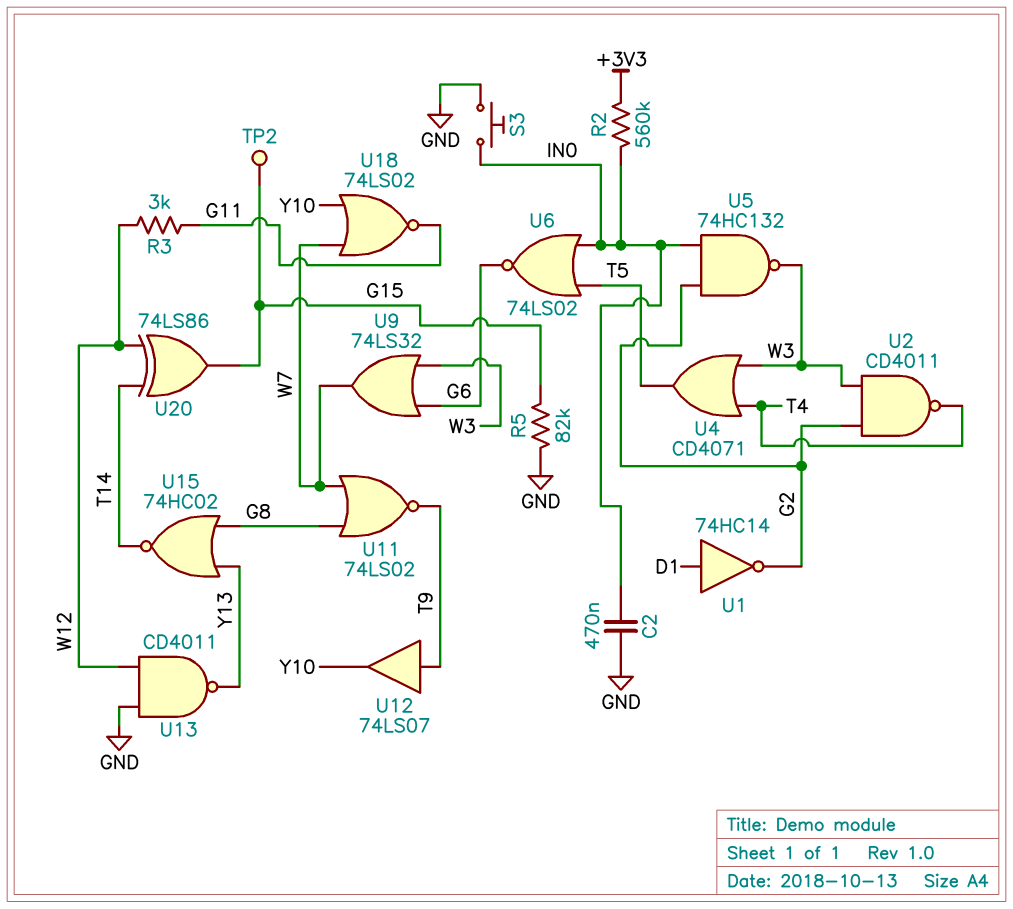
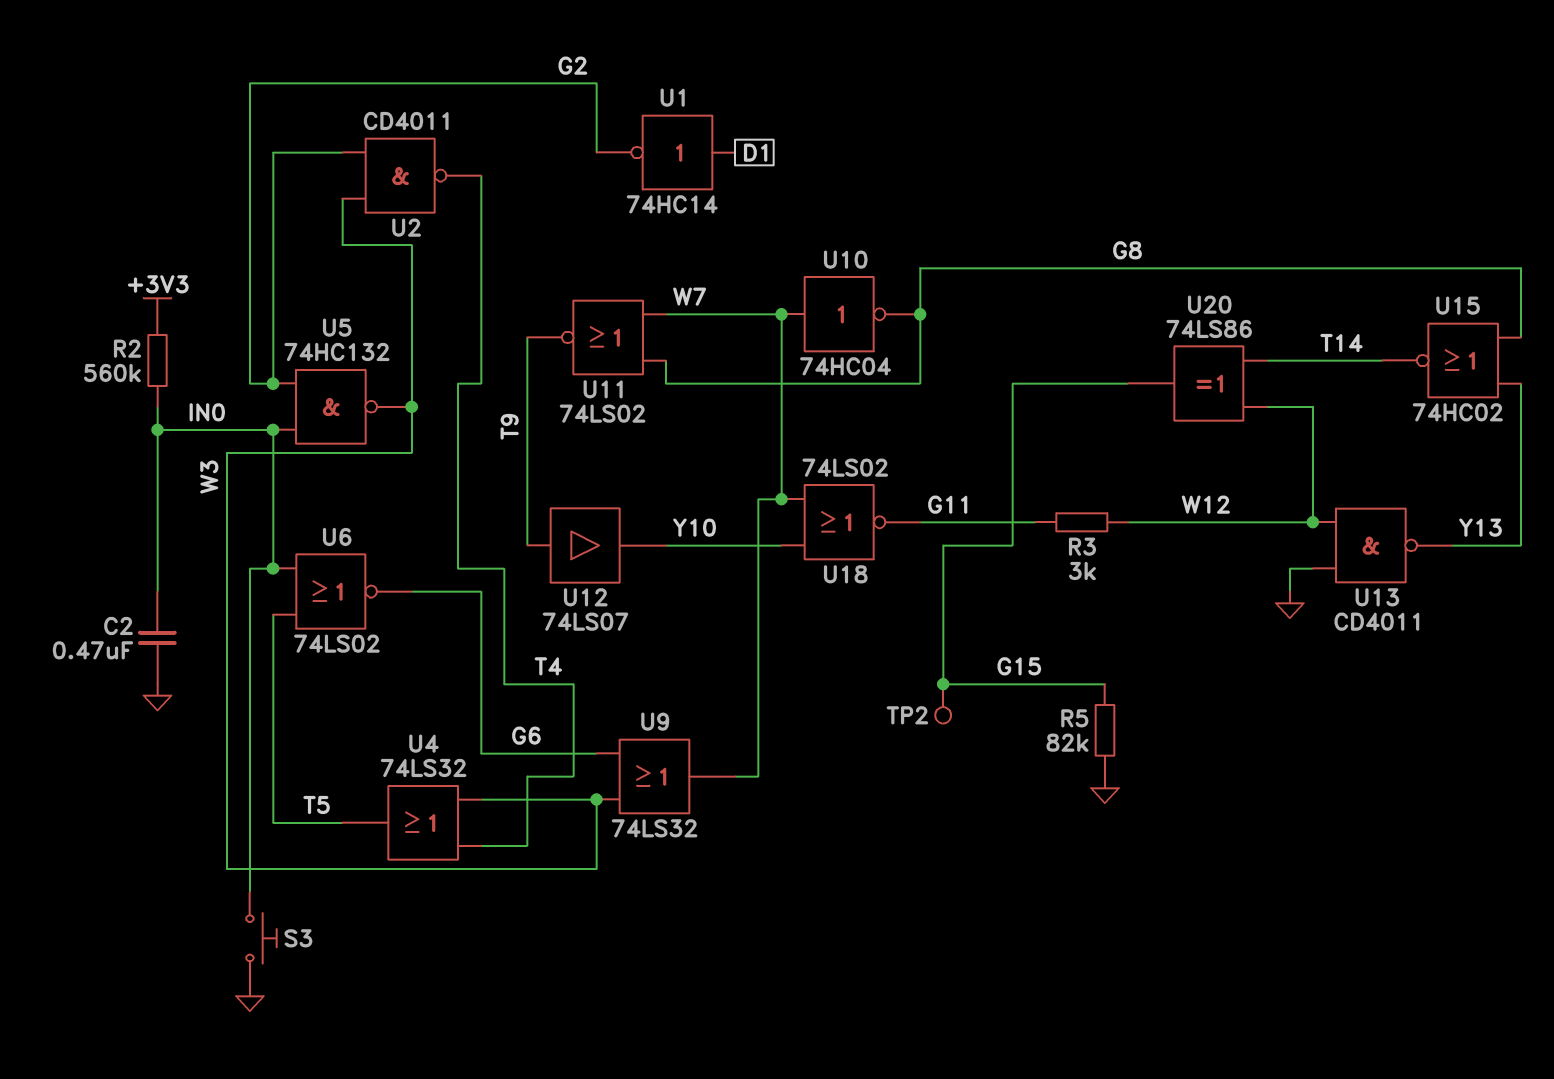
U4: OR CD4071 (in T4, in W3, out T5) -> OR 74LS32 (in T4, in W3, out T5)
U10: none -> NOT 74HC04 (in W7, out G8)

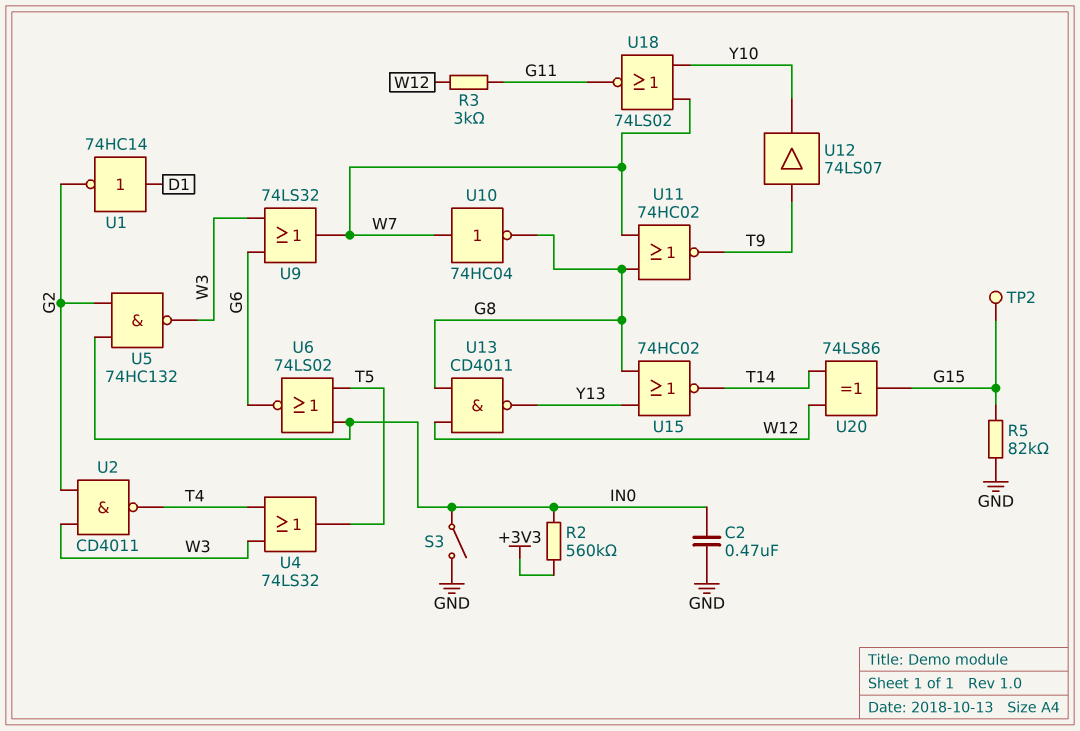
S3: button (GND, IN0) -> switch (GND, IN0)
U11: NOR 74LS02 (in G8, in W7, out T9) -> NOR 74HC02 (in G8, in W7, out T9)
U13: NAND CD4011 (in GND, in W12, out Y13) -> NAND CD4011 (in G8, in W12, out Y13)

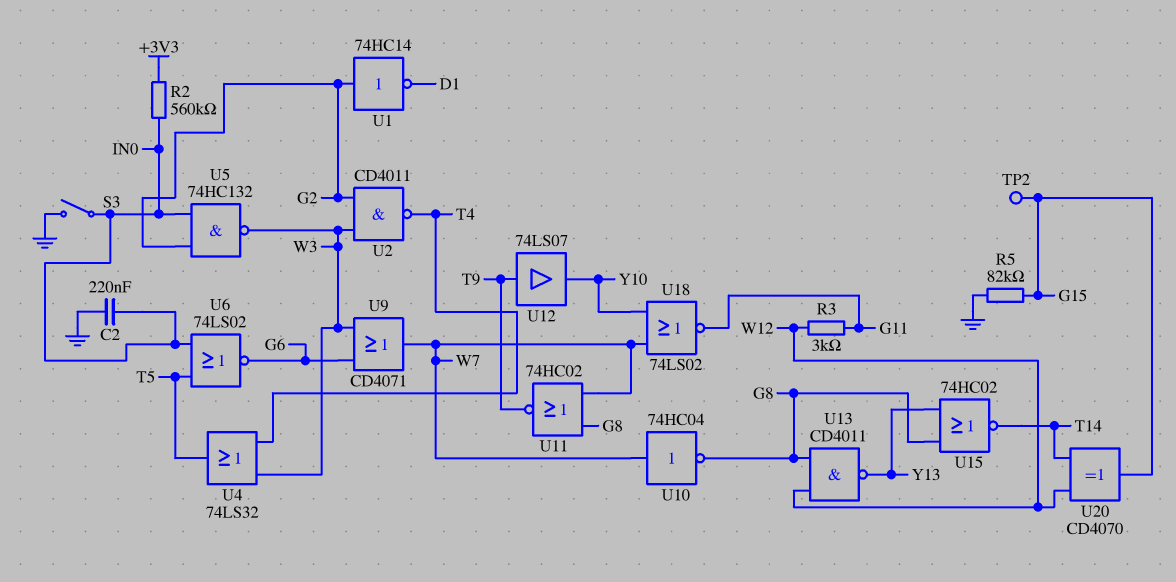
C2: 470nF (GND, IN0) -> 220nF (GND, IN0)
U1: NOT 74HC14 (in D1, out G2) -> NOT 74HC14 (in G2, out D1)
U9: OR 74LS32 (in G6, in W3, out W7) -> OR CD4071 (in G6, in W3, out W7)
U20: XOR 74LS86 (in T14, in W12, out G15) -> XOR CD4070 (in T14, in W12, out G15)

